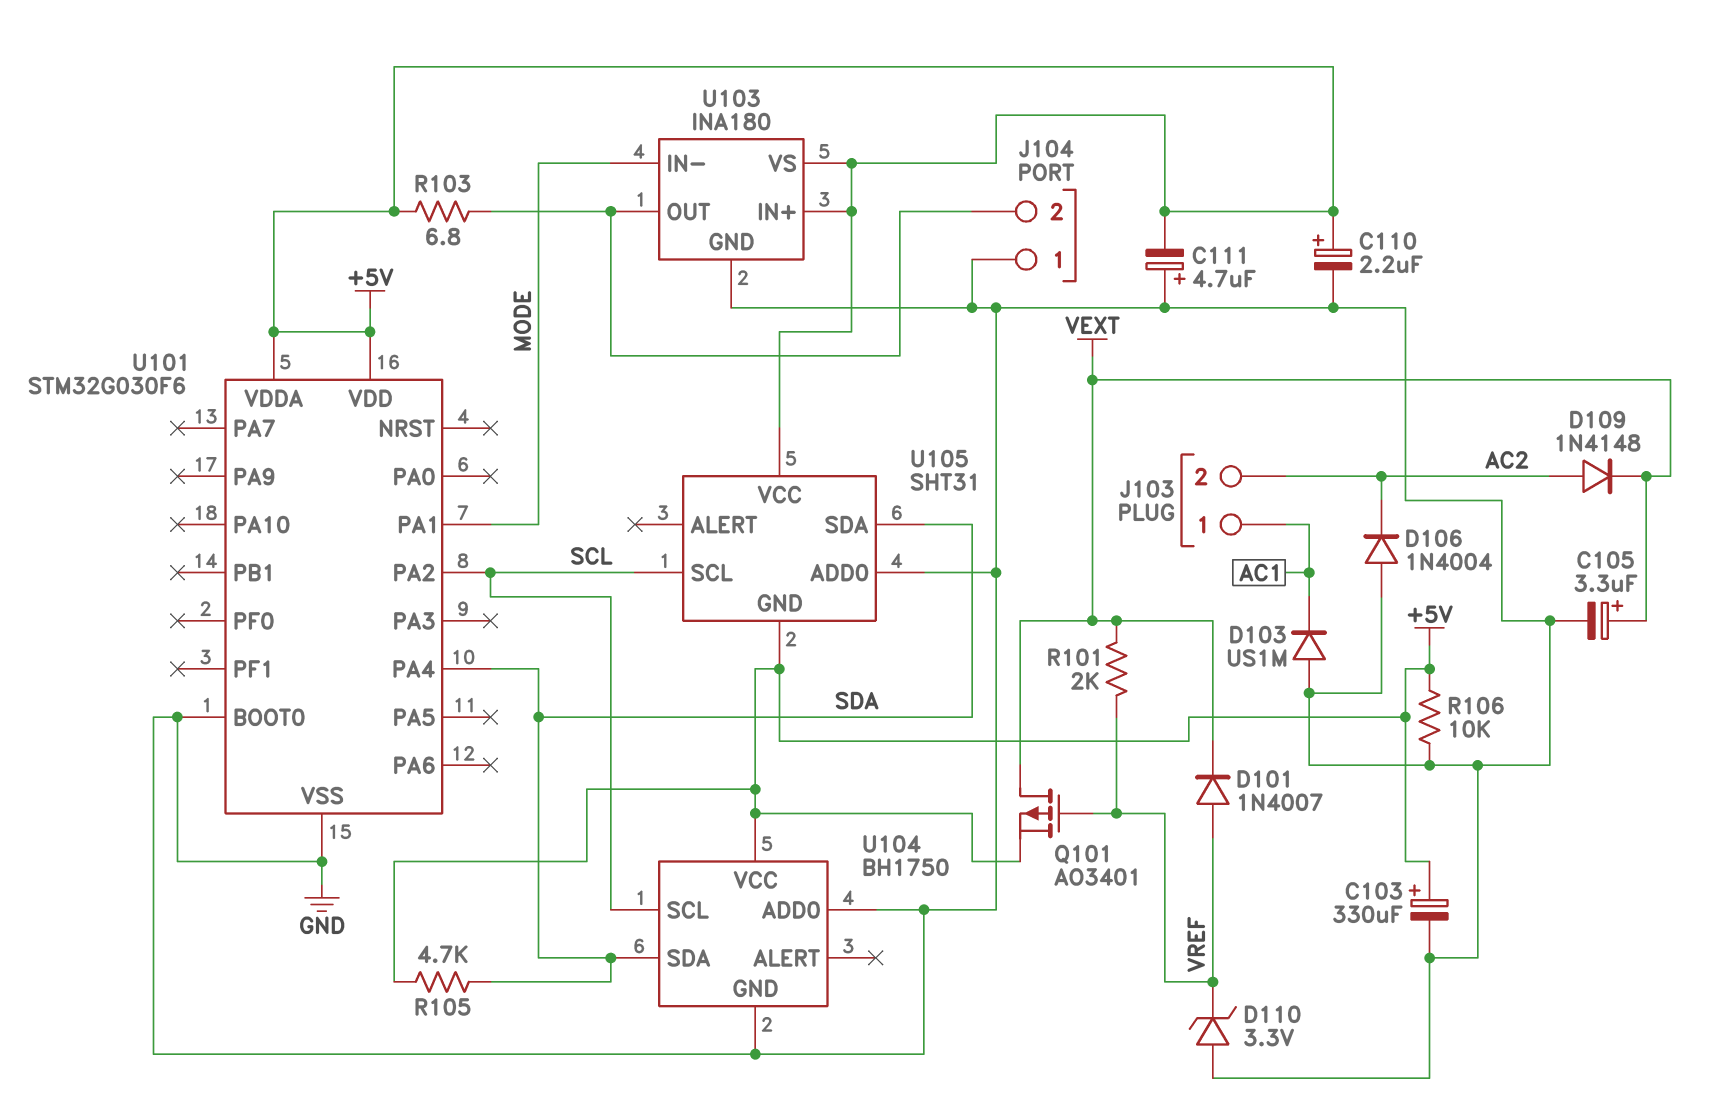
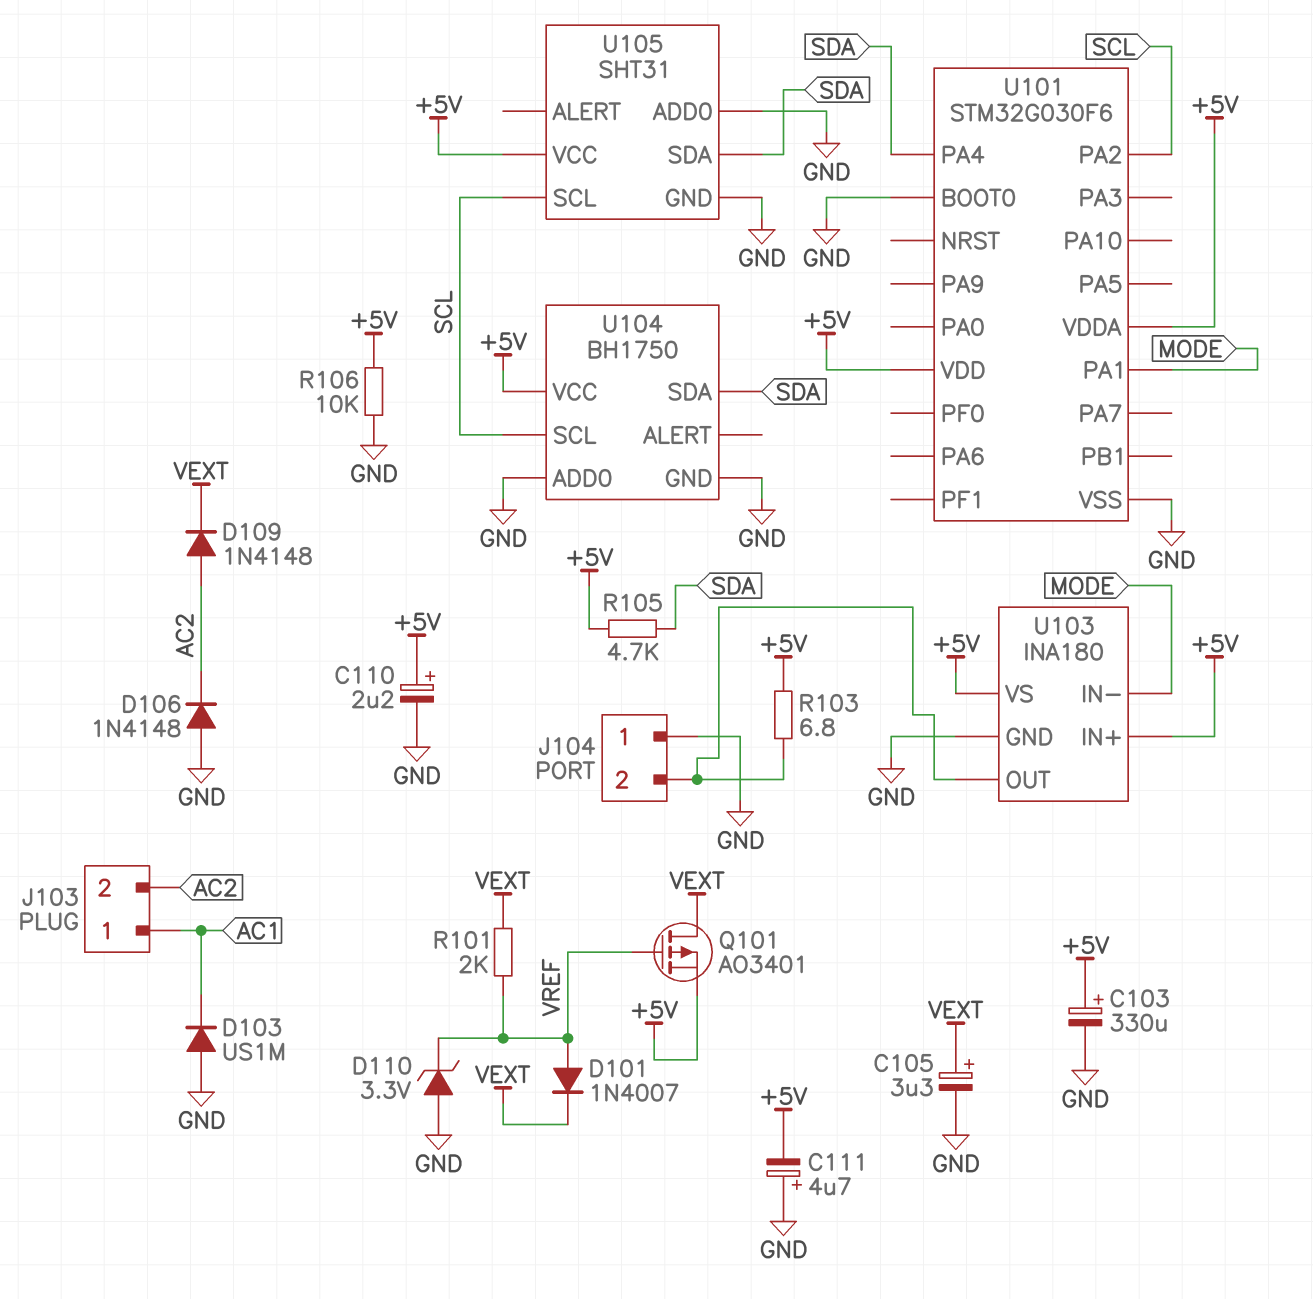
D106: diode 1N4004 (A GND, K AC2) -> diode 1N4148 (A GND, K AC2)
U105 pin GND: +5V -> GND

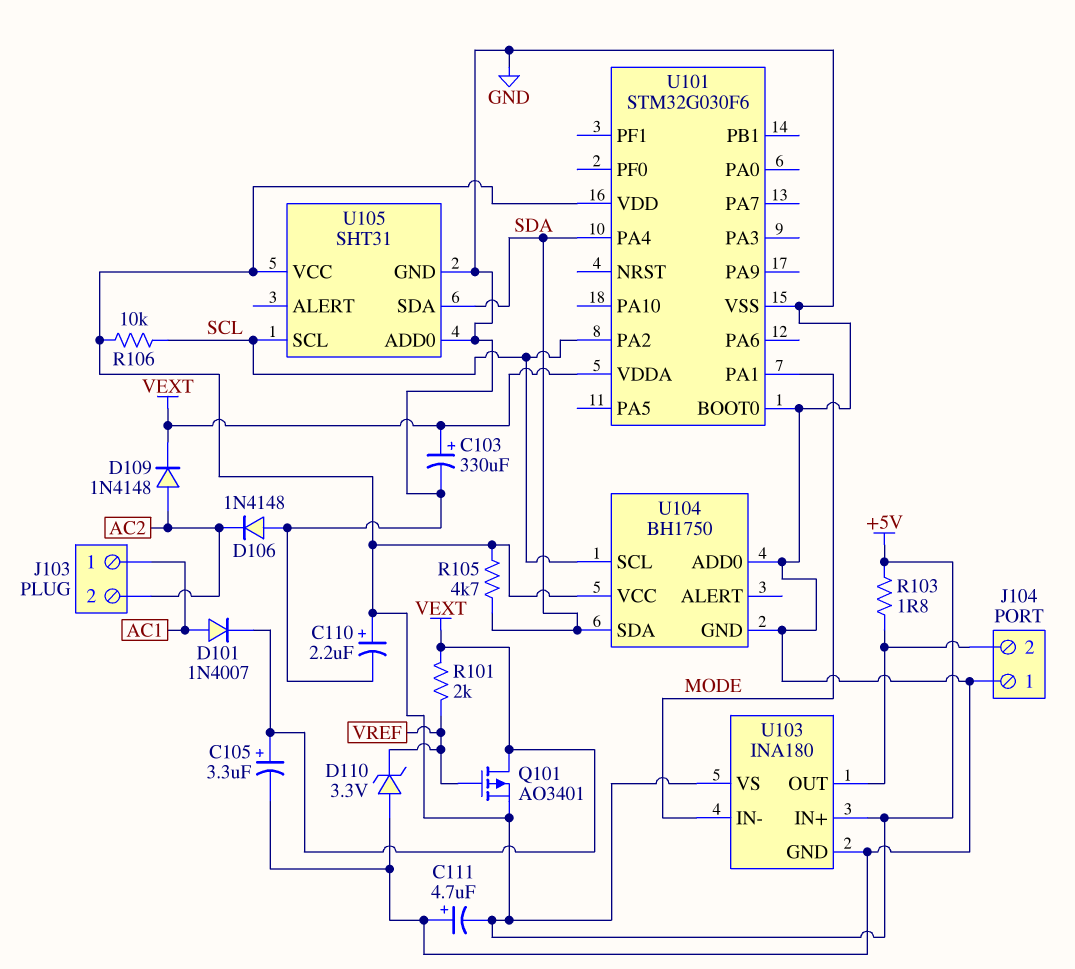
C103: 330uF (plus +5V, minus GND) -> 330uF (plus VEXT, minus GND)
D101: diode 1N4007 (A VREF, K VEXT) -> diode 1N4007 (A AC1, K VEXT)
D103: diode US1M (A GND, K AC1) -> none
R103: 6.8 (+5V, J104/2) -> 1.8 (+5V, J104/2)
R106: 10k (+5V, GND) -> 10k (+5V, SCL)
U101 pin VDDA: +5V -> VEXT

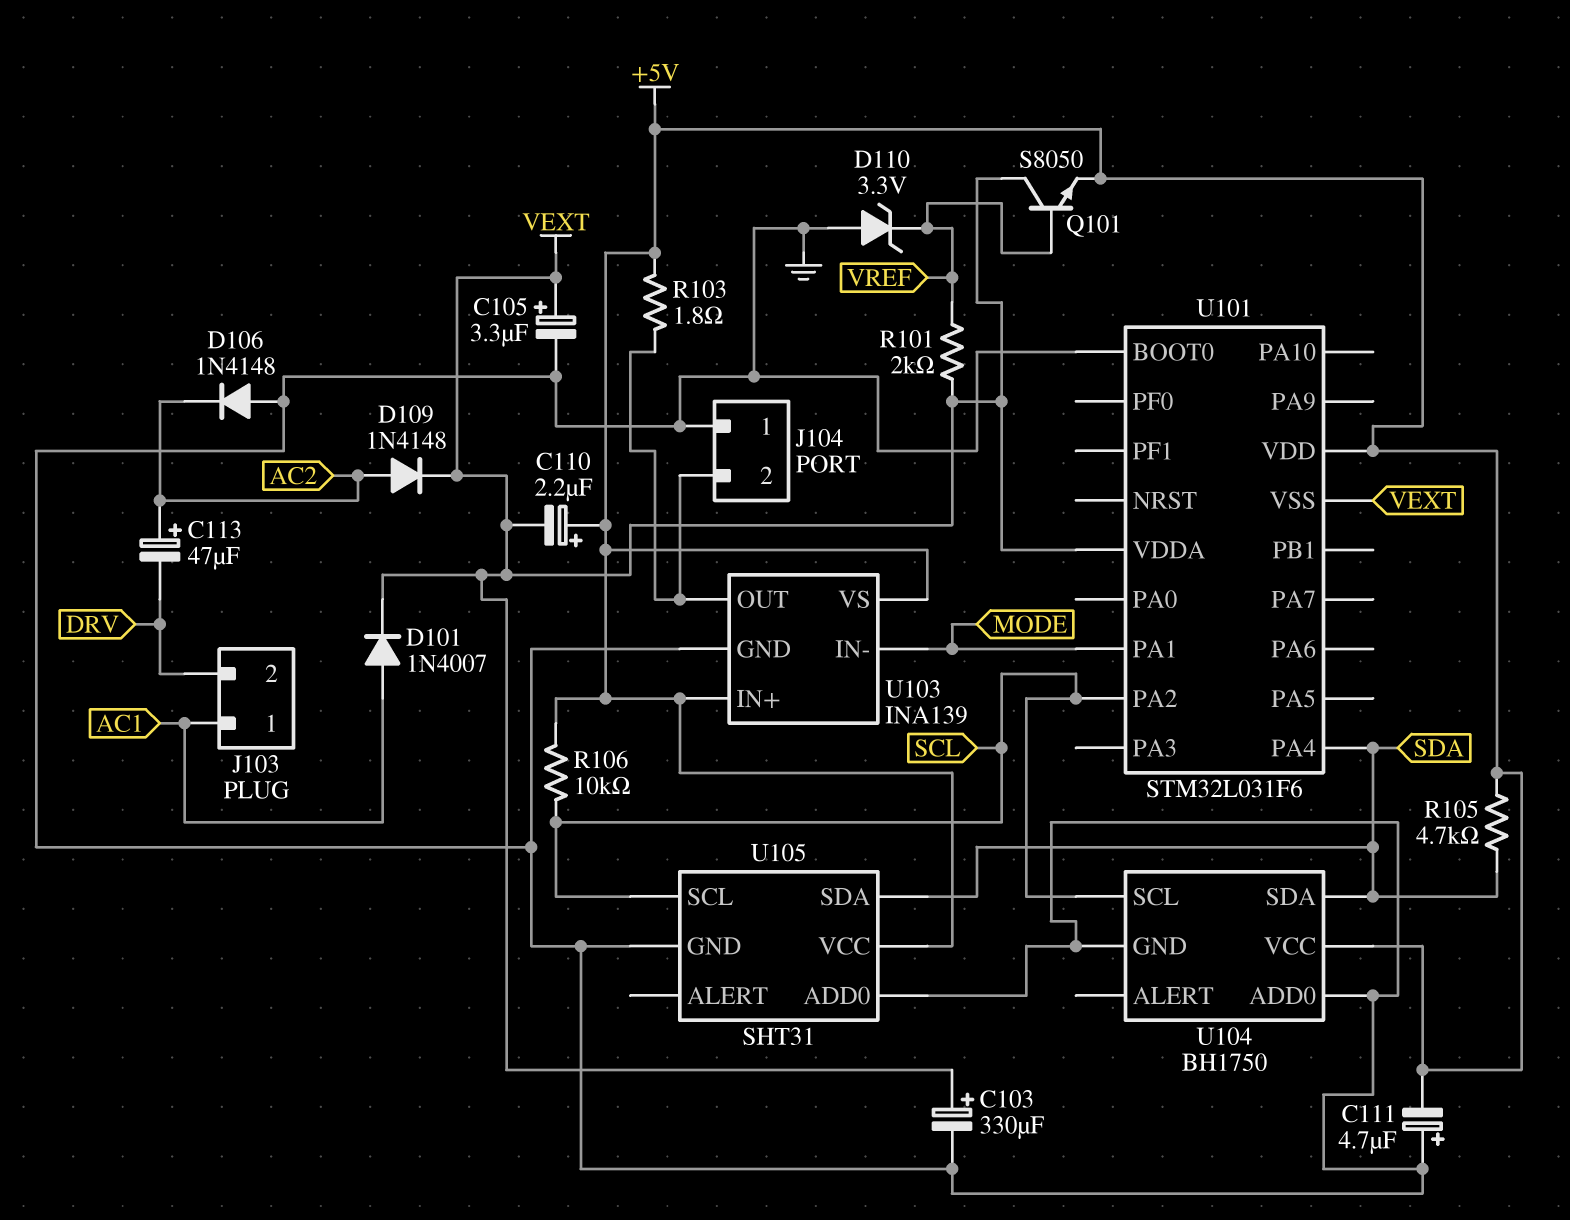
C110: 2.2uF (plus +5V, minus GND) -> 2.2uF (plus +5V, minus VEXT)
C113: none -> 47uF (plus AC2, minus DRV)
J103 pin 2: AC2 -> DRV
Q101: PMOS AO3401 (G VREF, D VEXT, S +5V) -> NPN S8050 (B VREF, C VEXT, E +5V)
U101: STM32G030F6 -> STM32L031F6
U101 pin VSS: GND -> VEXT
U103: INA180 -> INA139

